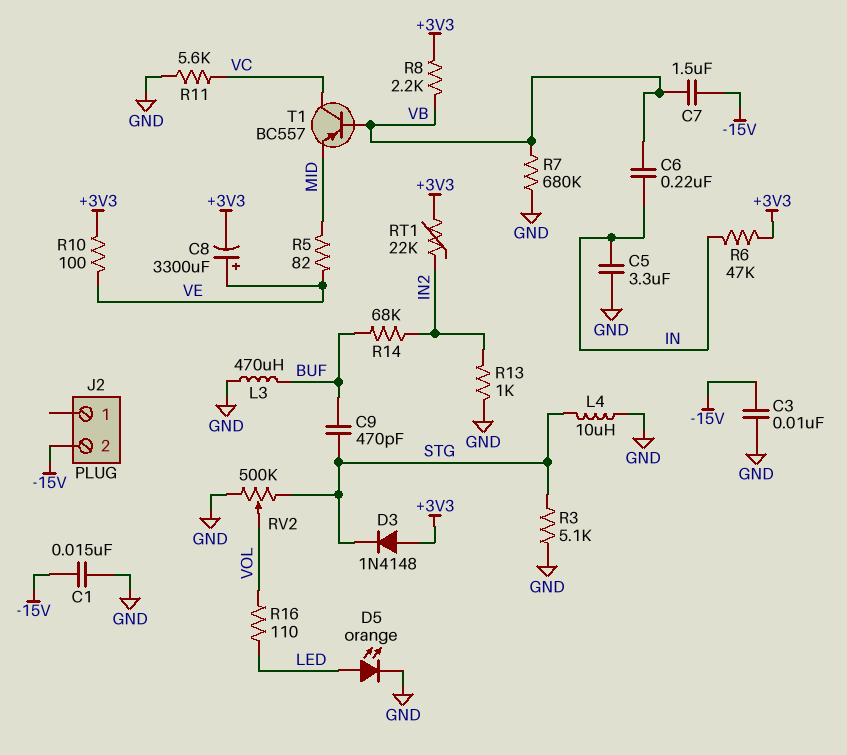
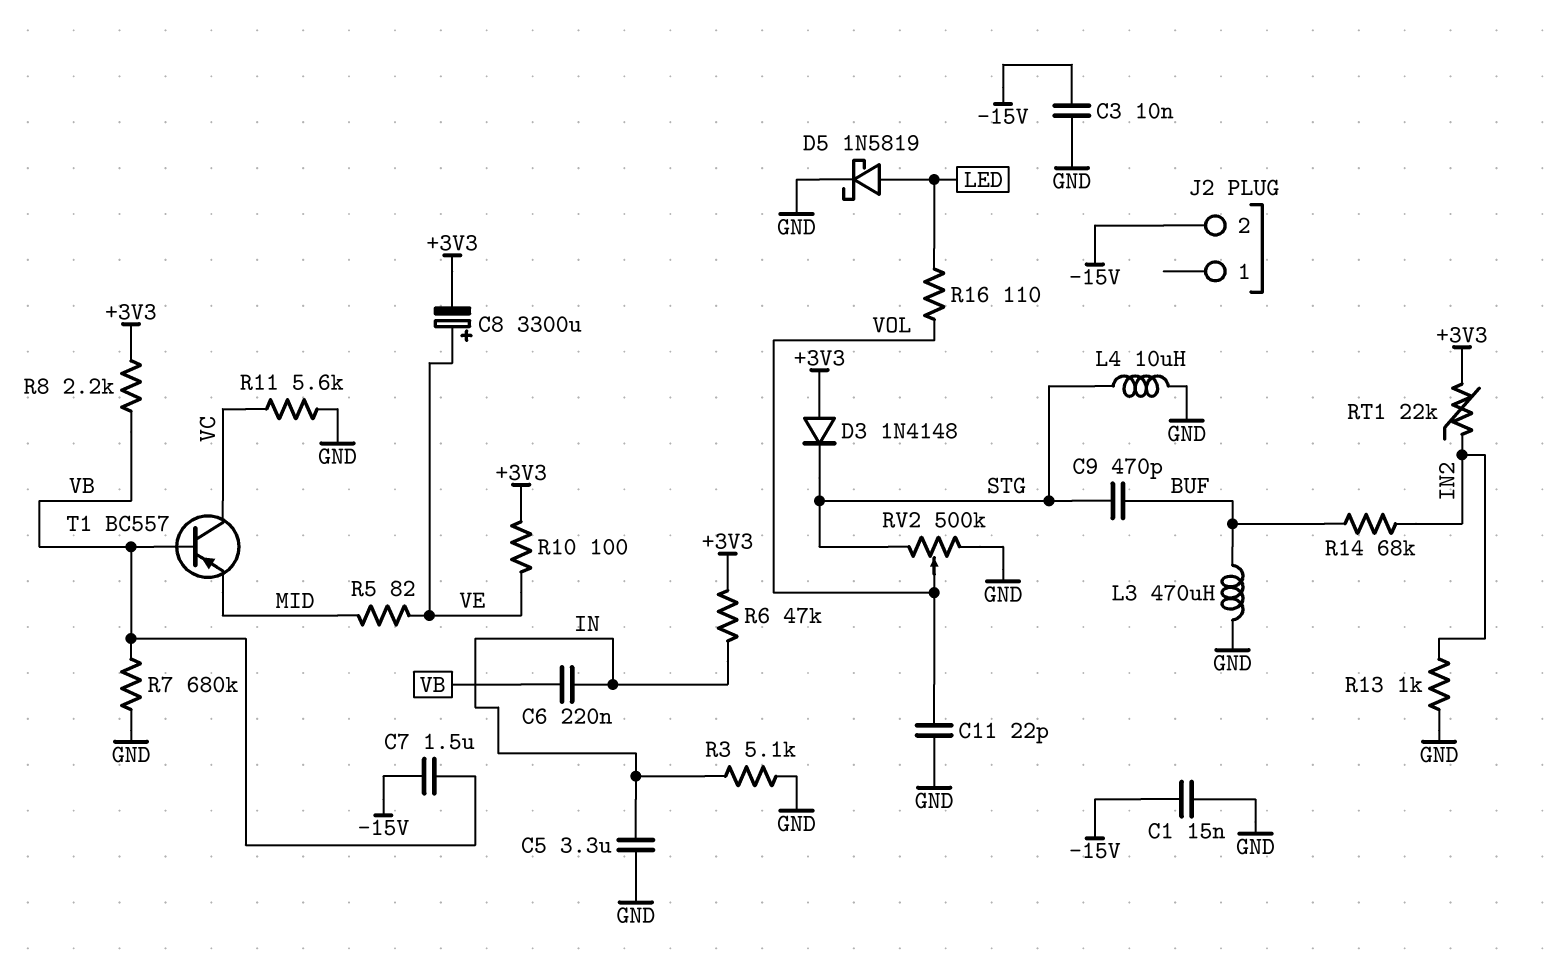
C11: none -> 22pF (GND, VOL)
D5: LED orange (A LED, K GND) -> schottky 1N5819 (A LED, K GND)
R3: 5.1k (GND, STG) -> 5.1k (GND, IN)

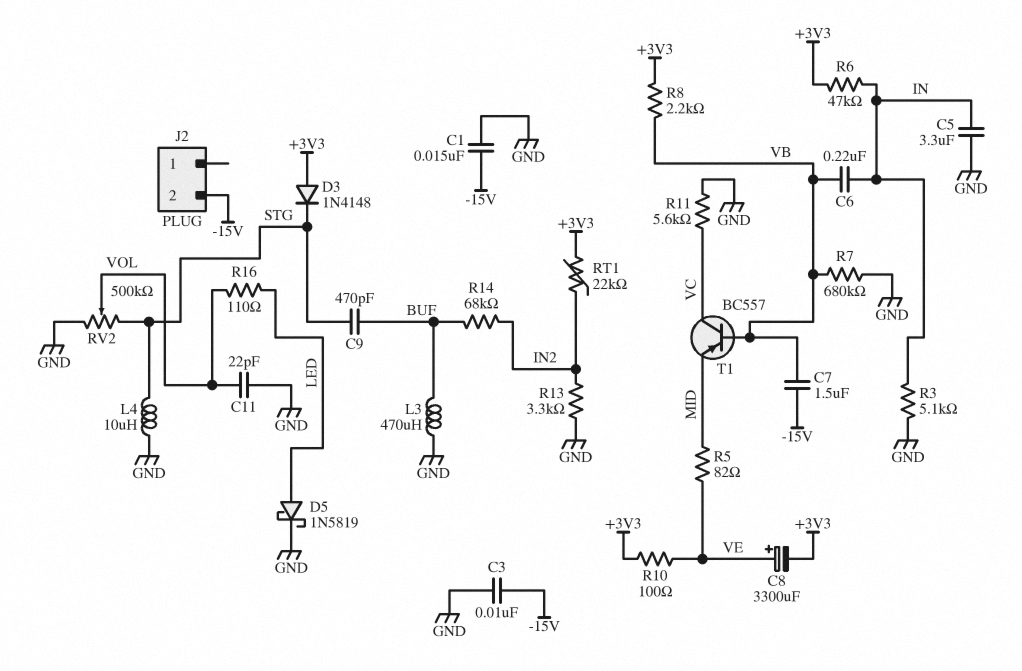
R13: 1k (GND, IN2) -> 3.3k (GND, IN2)

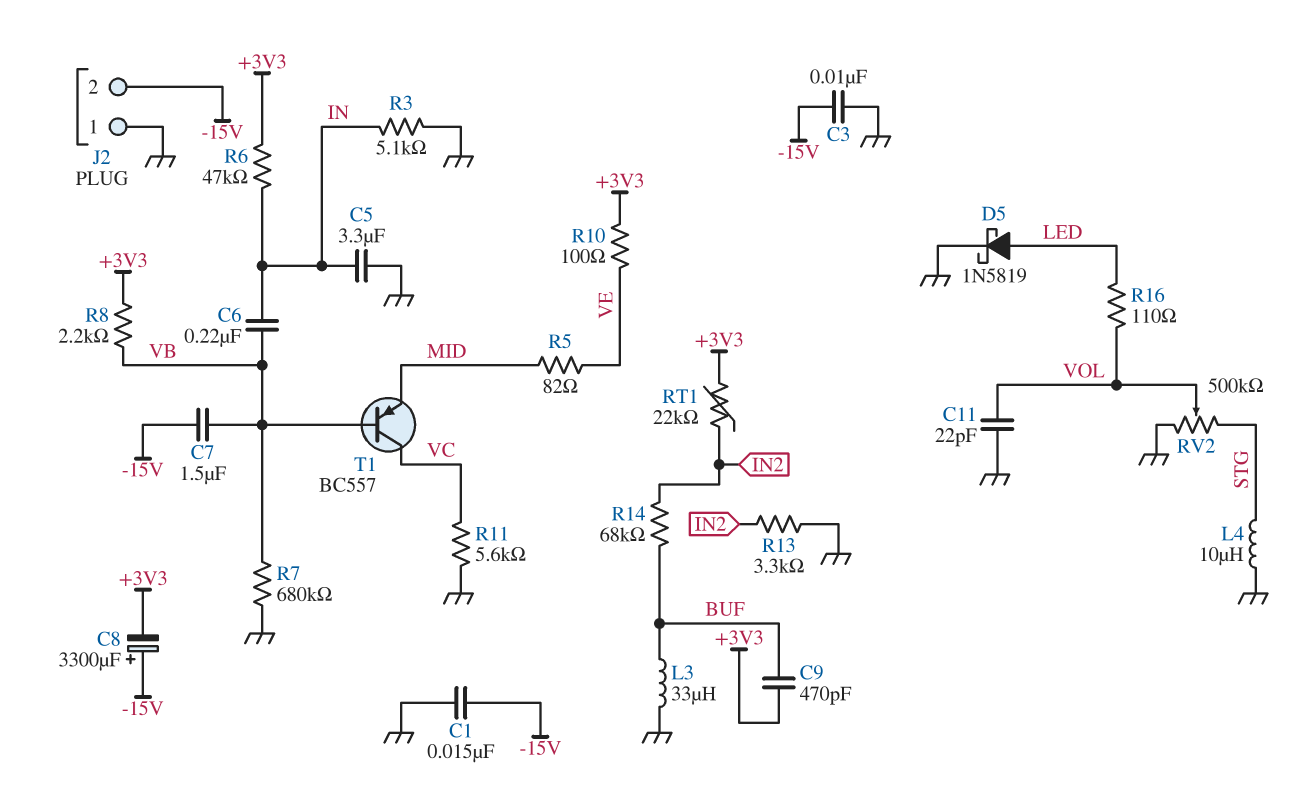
C8: 3300uF (plus VE, minus +3V3) -> 3300uF (plus -15V, minus +3V3)
C9: 470pF (BUF, STG) -> 470pF (+3V3, BUF)
D3: diode 1N4148 (A +3V3, K STG) -> none
J2 pin 1: none -> GND
L3: 470uH (BUF, GND) -> 33uH (BUF, GND)

